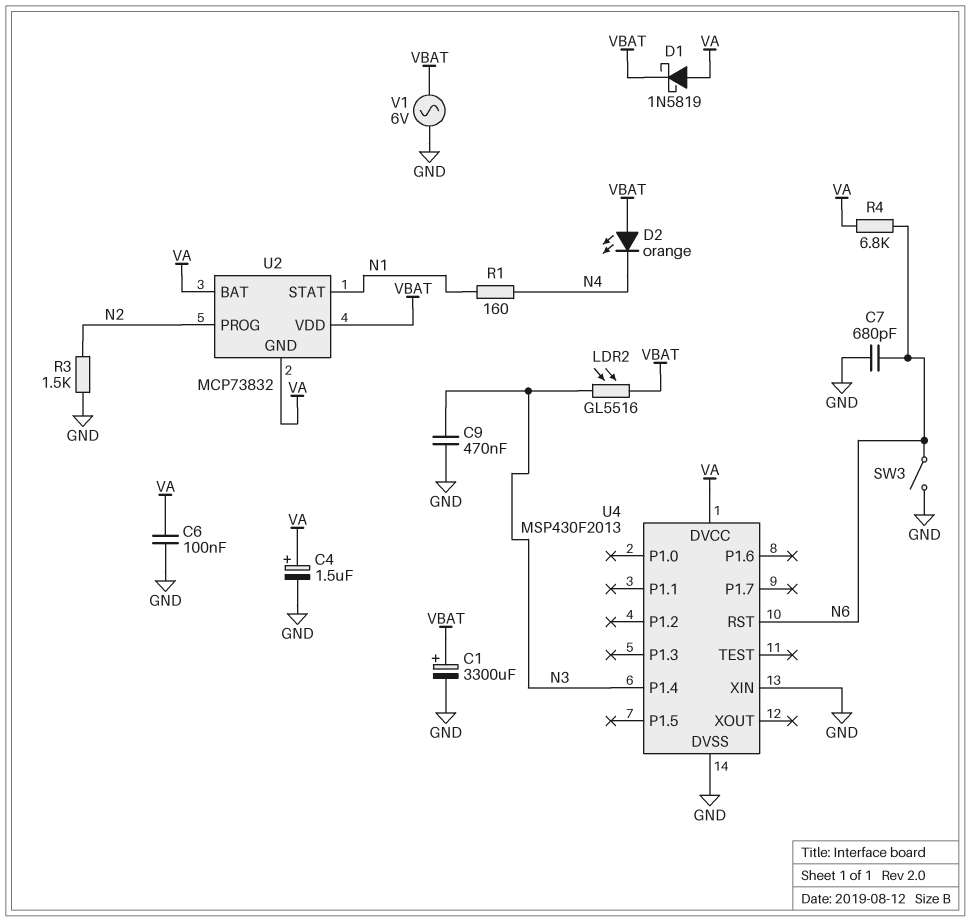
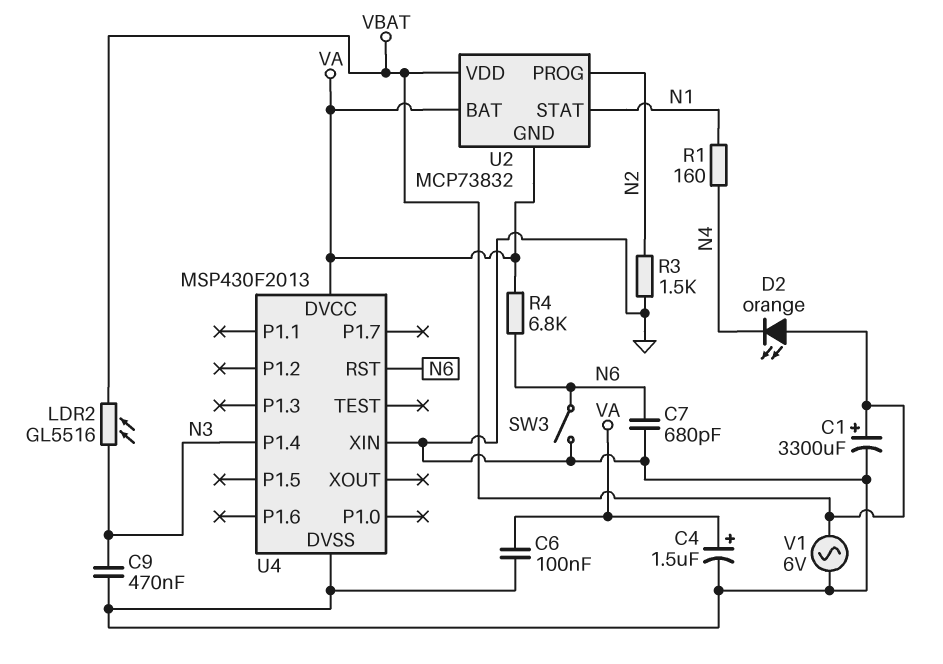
D1: schottky 1N5819 (A VA, K VBAT) -> none

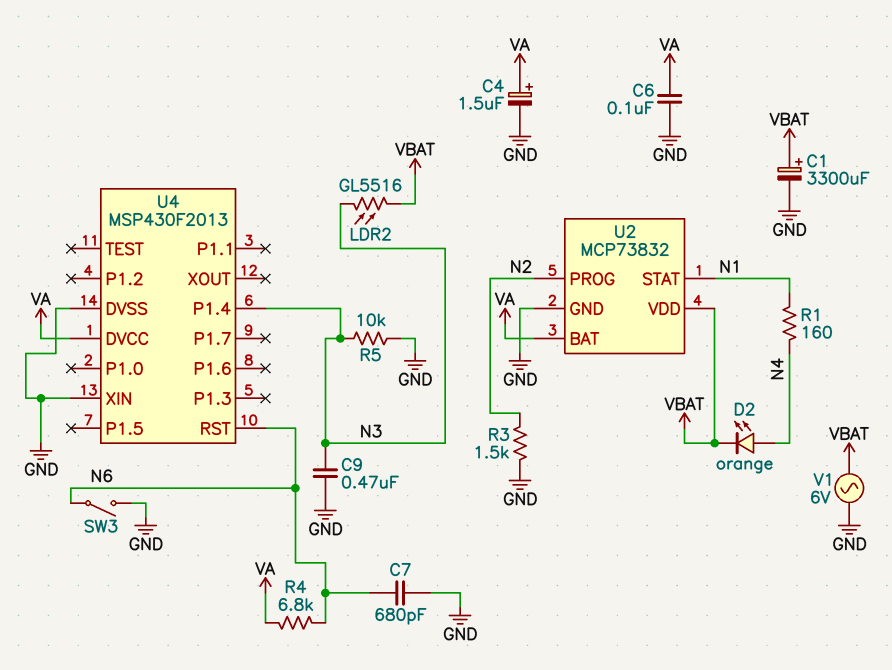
D2: LED orange (A VBAT, K N4) -> LED orange (A N4, K VBAT)
R5: none -> 10k (GND, N3)
U2 pin GND: VA -> GND

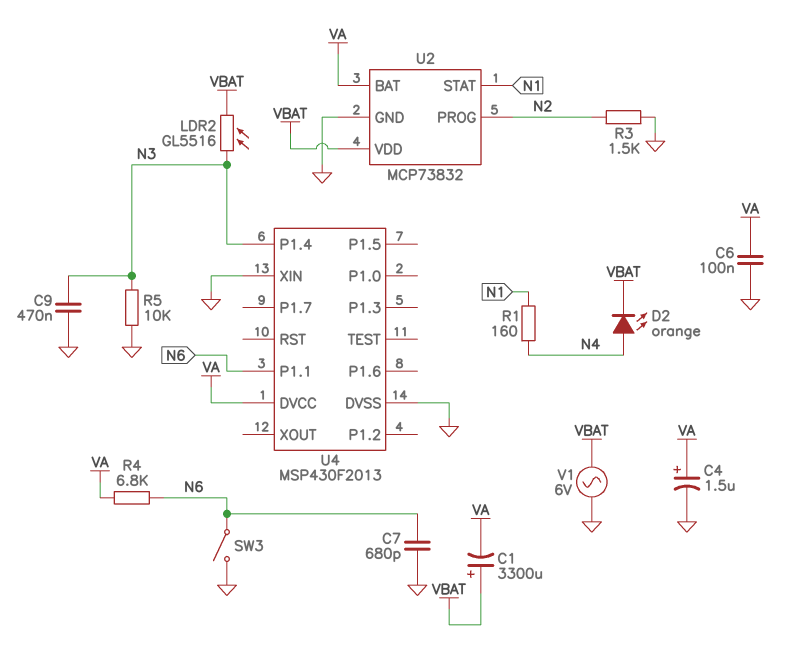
C1: 3300uF (plus VBAT, minus GND) -> 3300uF (plus VBAT, minus VA)
U4 pin P1.1: none -> N6
U4 pin RST: N6 -> none

